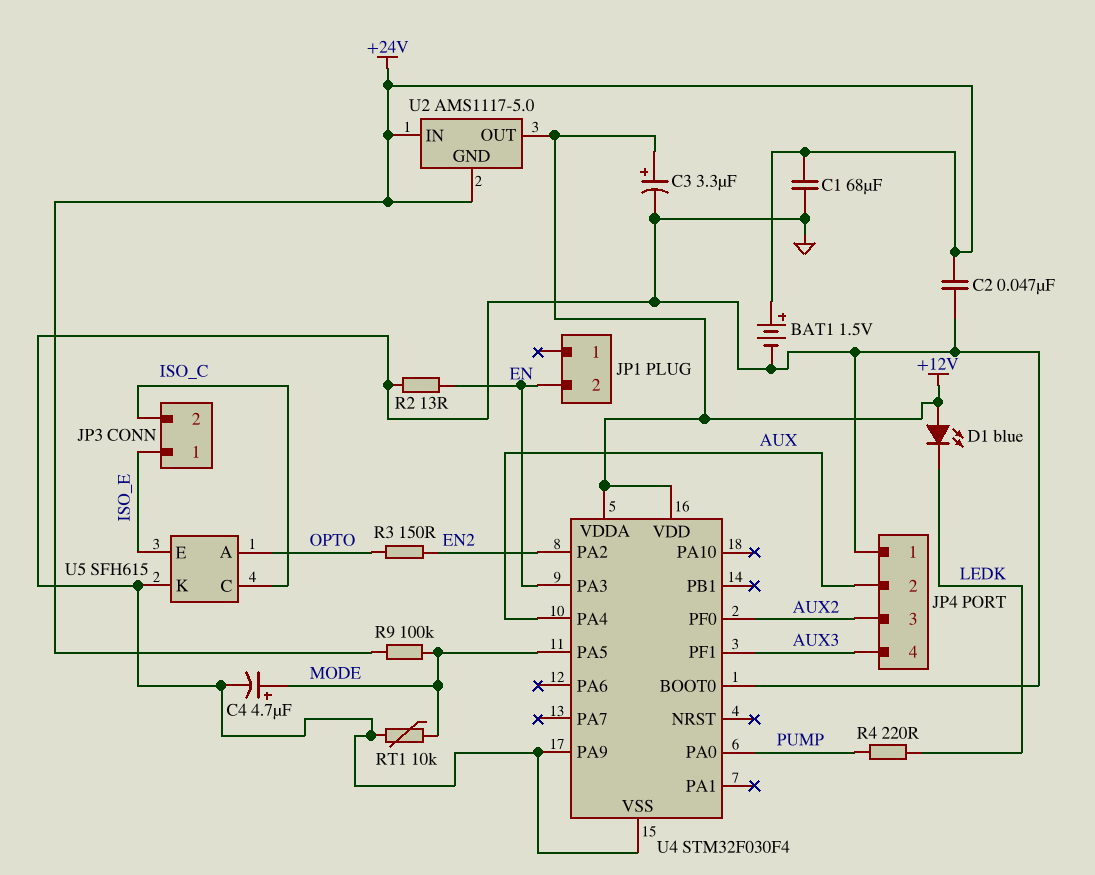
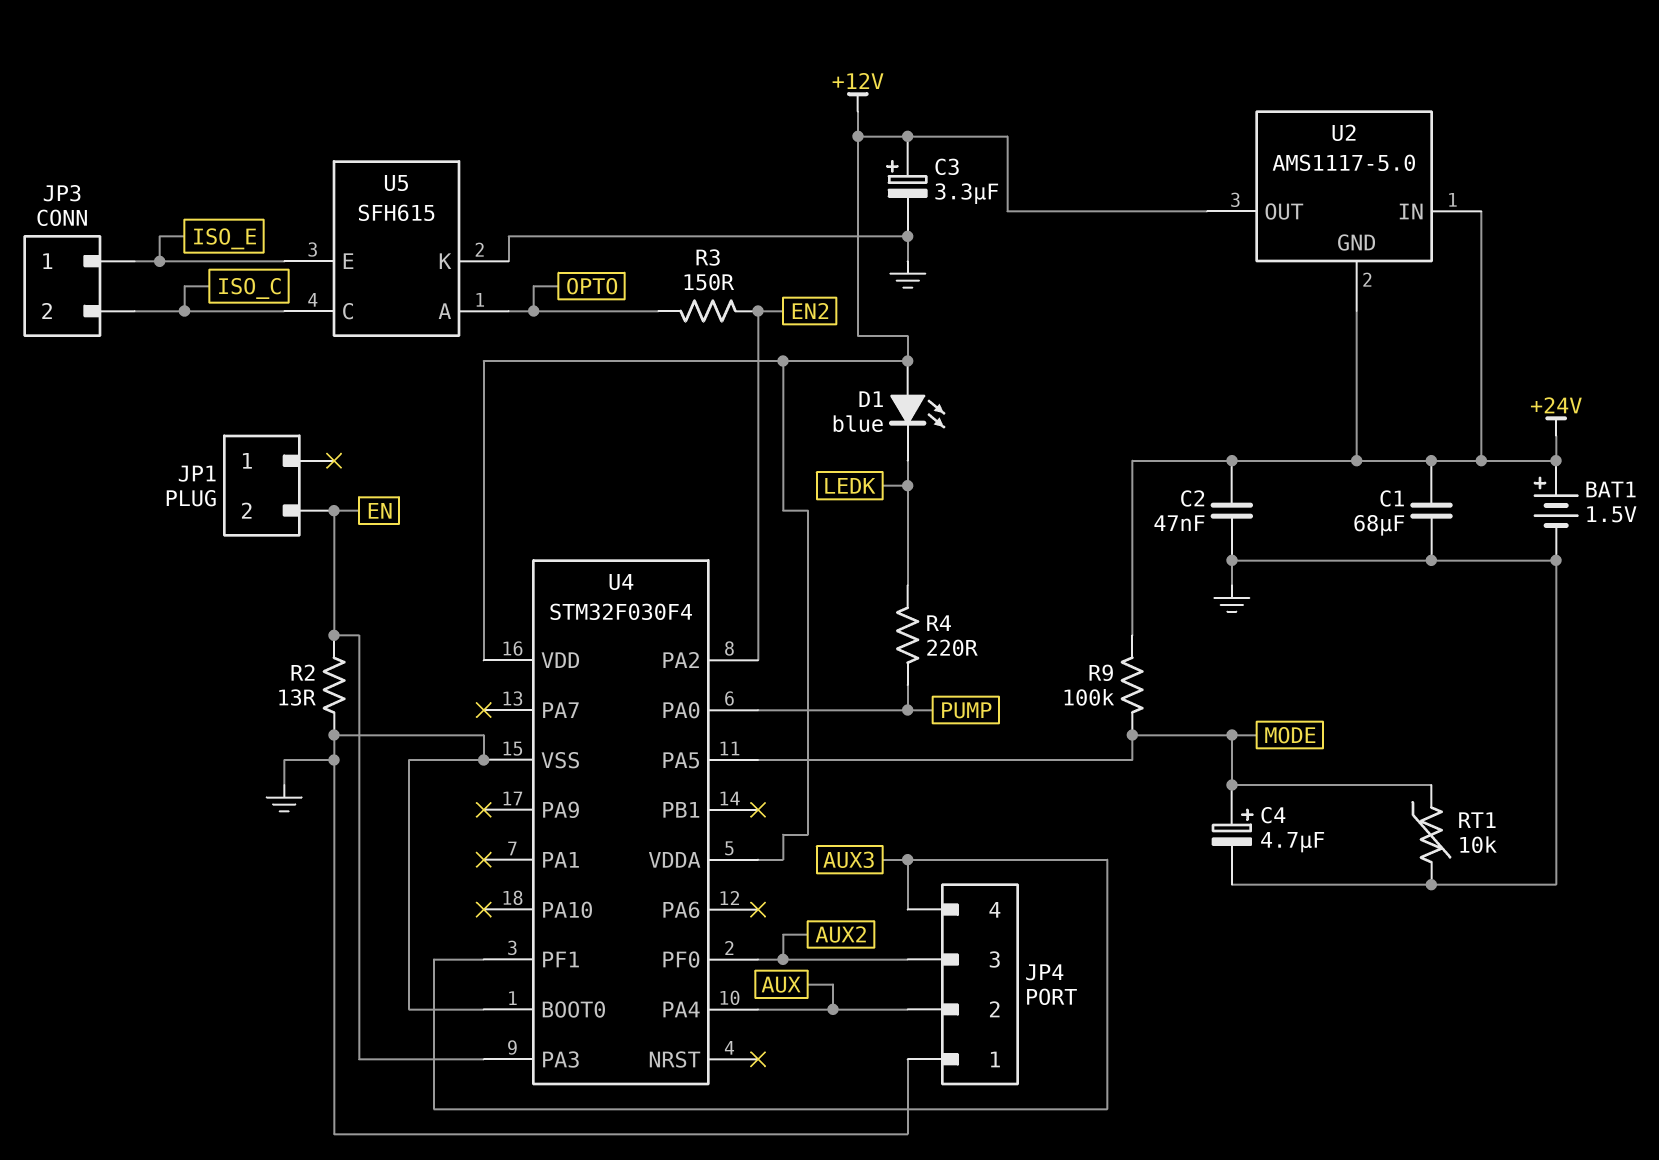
U4 pin PA9: GND -> none

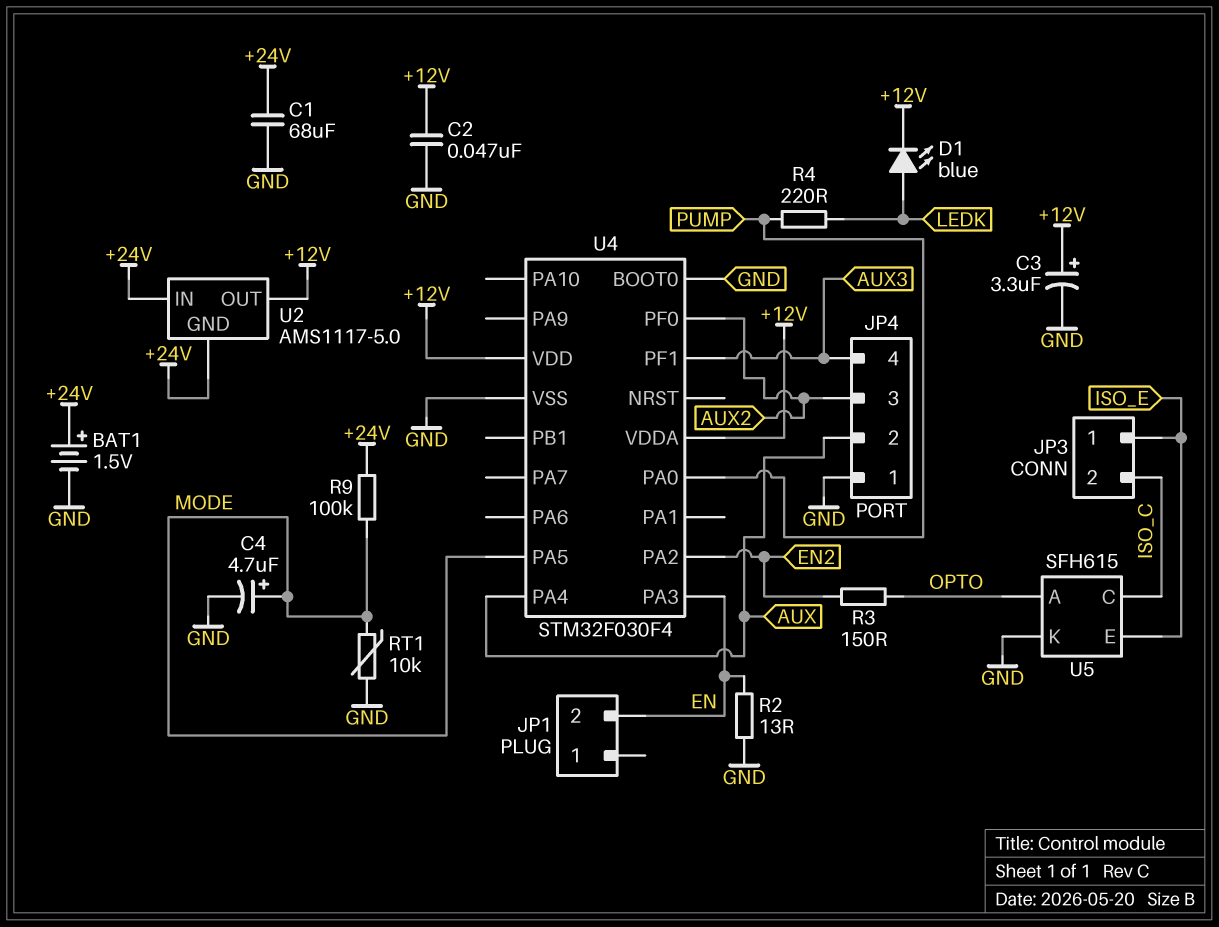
C2: 47nF (+24V, GND) -> 47nF (+12V, GND)
D1: LED blue (A +12V, K LEDK) -> LED blue (A LEDK, K +12V)

